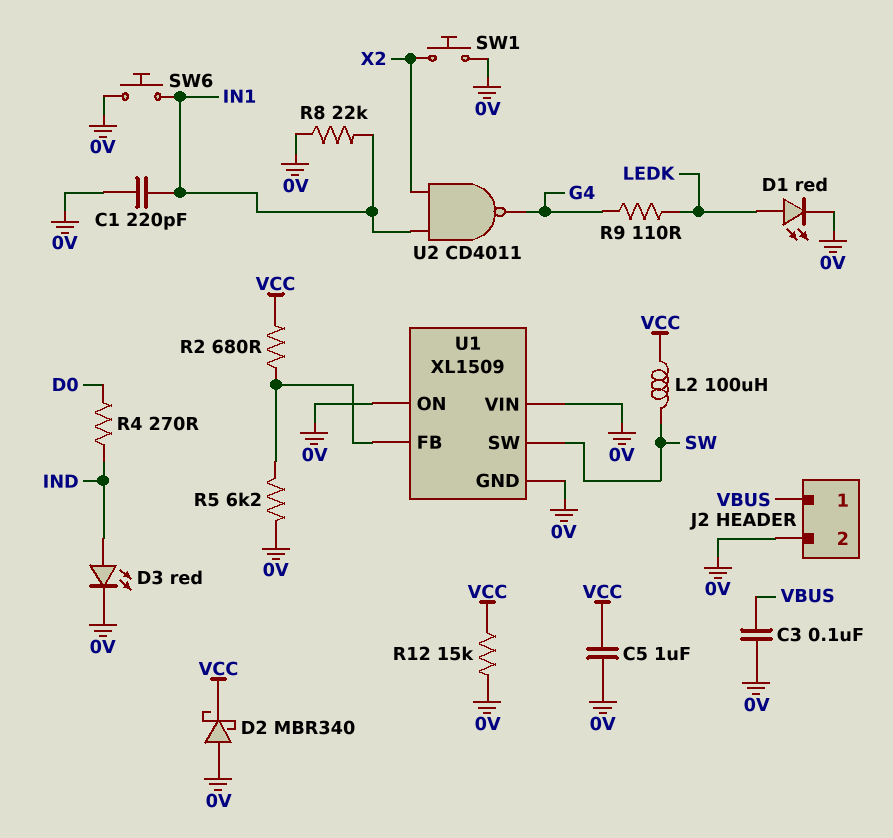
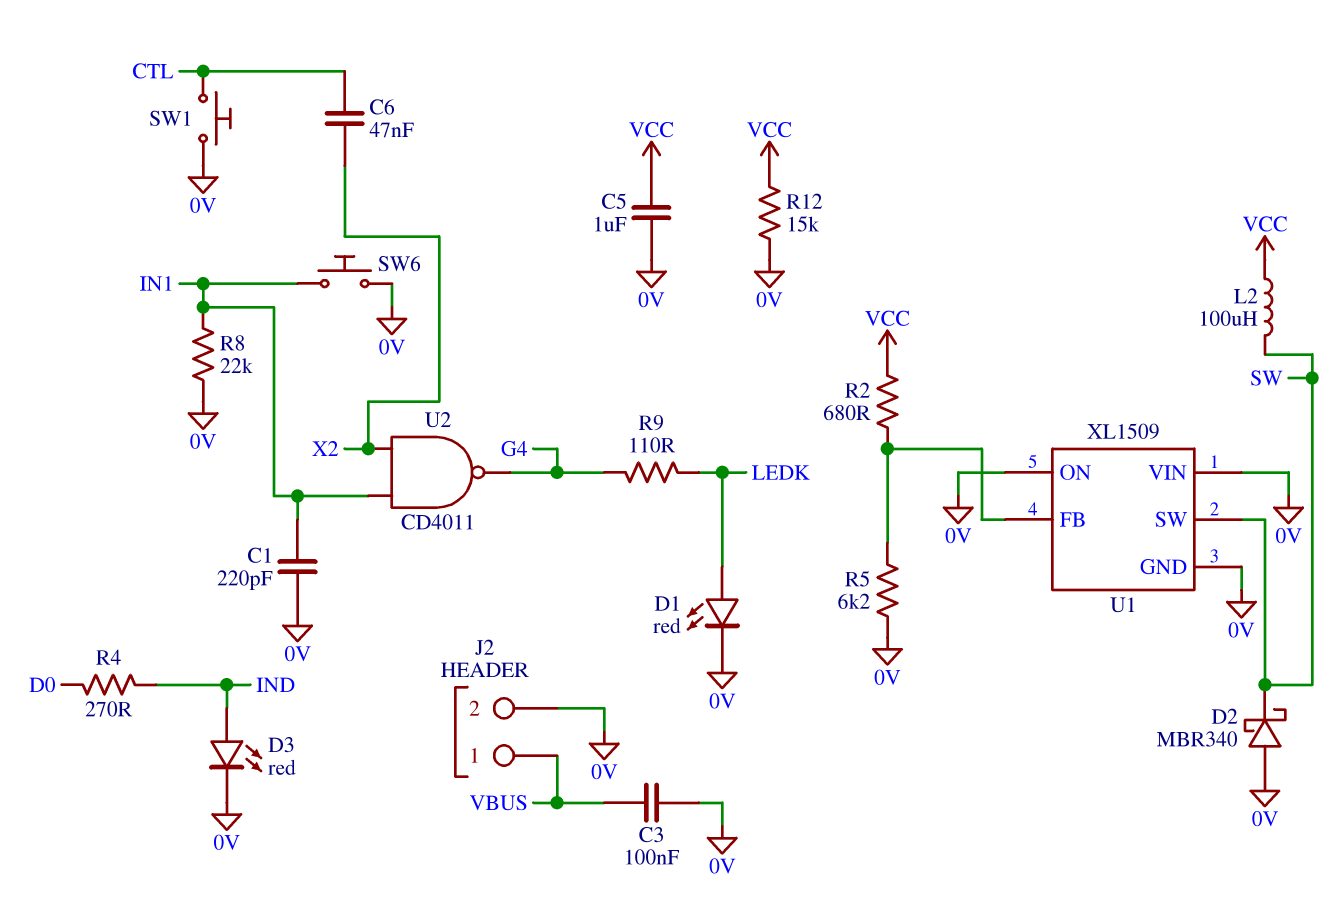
C6: none -> 47nF (CTL, X2)
D2: schottky MBR340 (A 0V, K VCC) -> schottky MBR340 (A 0V, K SW)
SW1: button (0V, X2) -> button (0V, CTL)

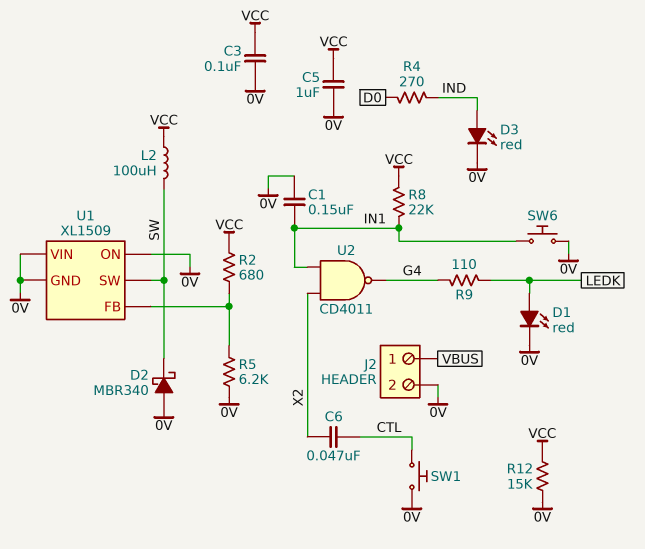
C1: 220pF (0V, IN1) -> 150nF (0V, IN1)
C3: 100nF (0V, VBUS) -> 100nF (0V, VCC)
R8: 22k (0V, IN1) -> 22k (IN1, VCC)

